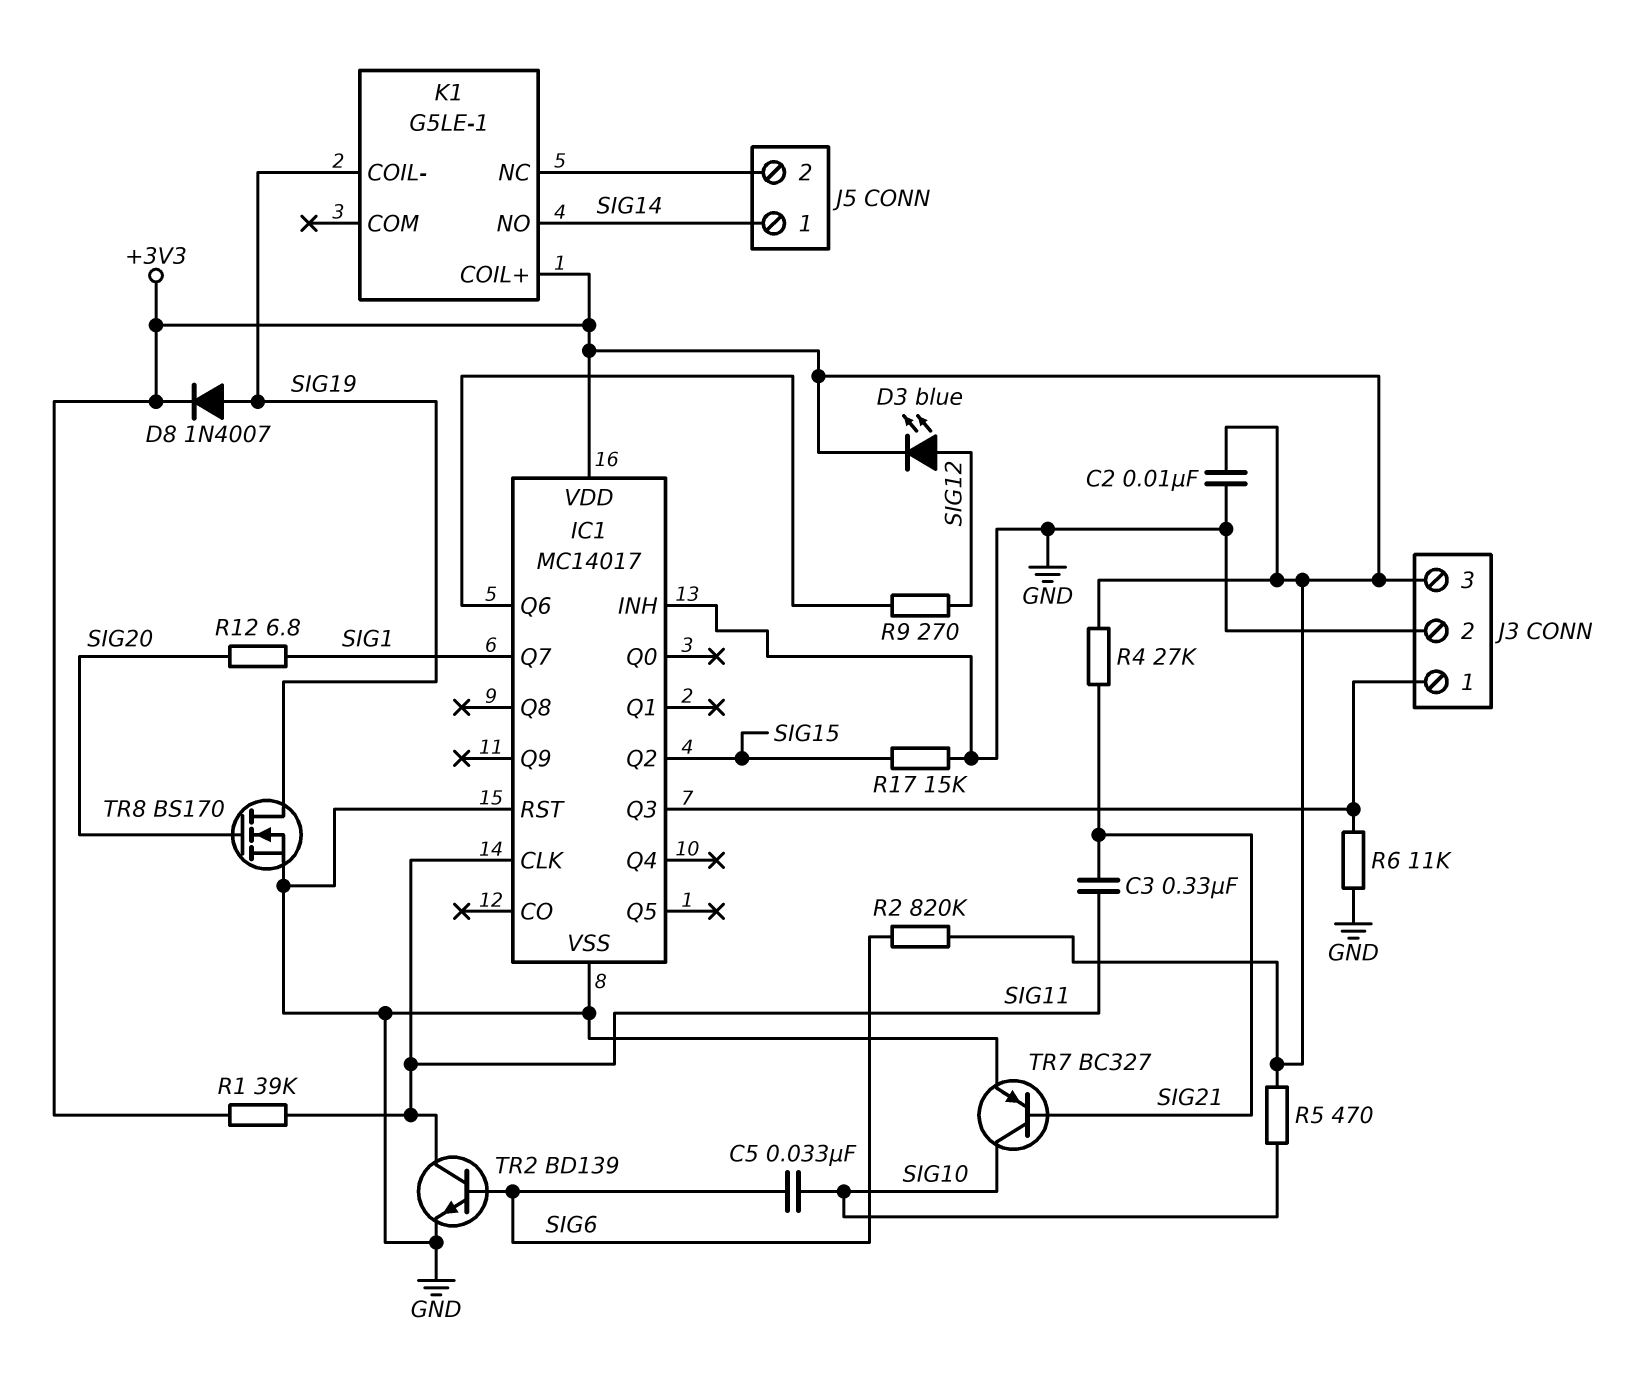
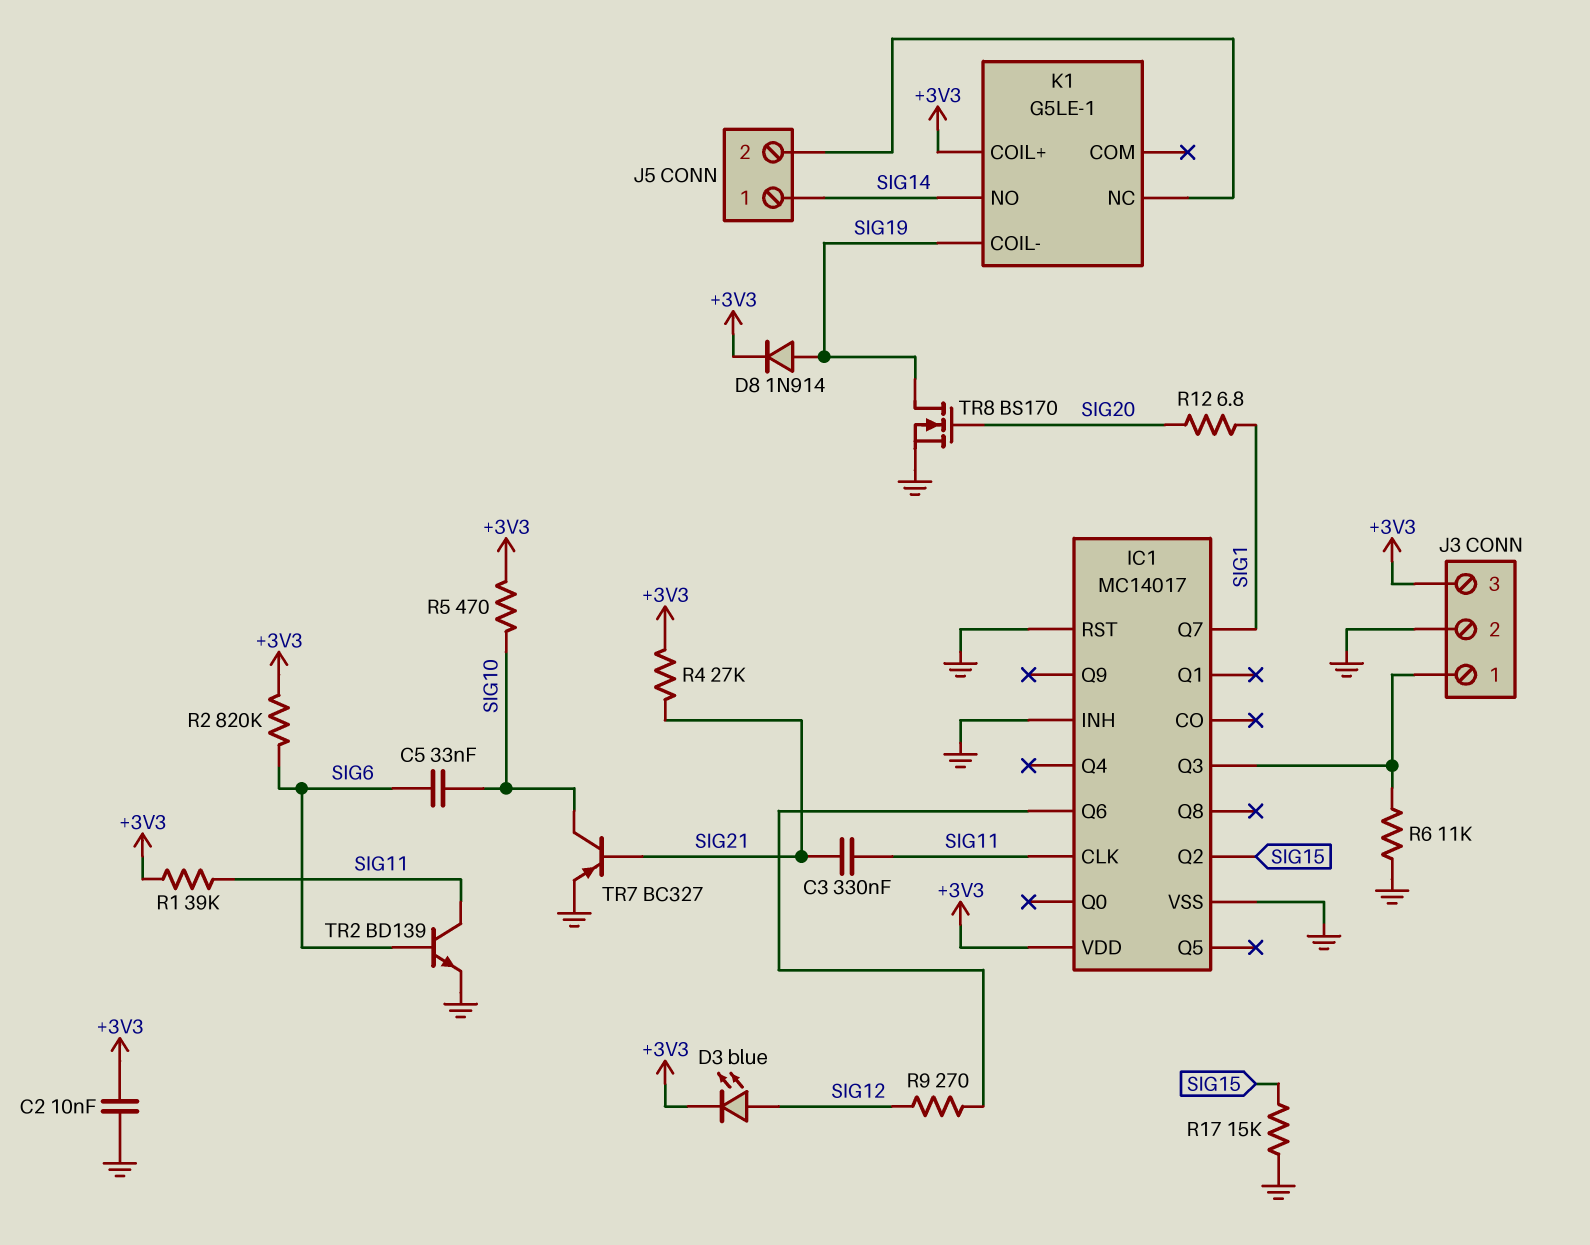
D8: diode 1N4007 (A SIG19, K +3V3) -> diode 1N914 (A SIG19, K +3V3)

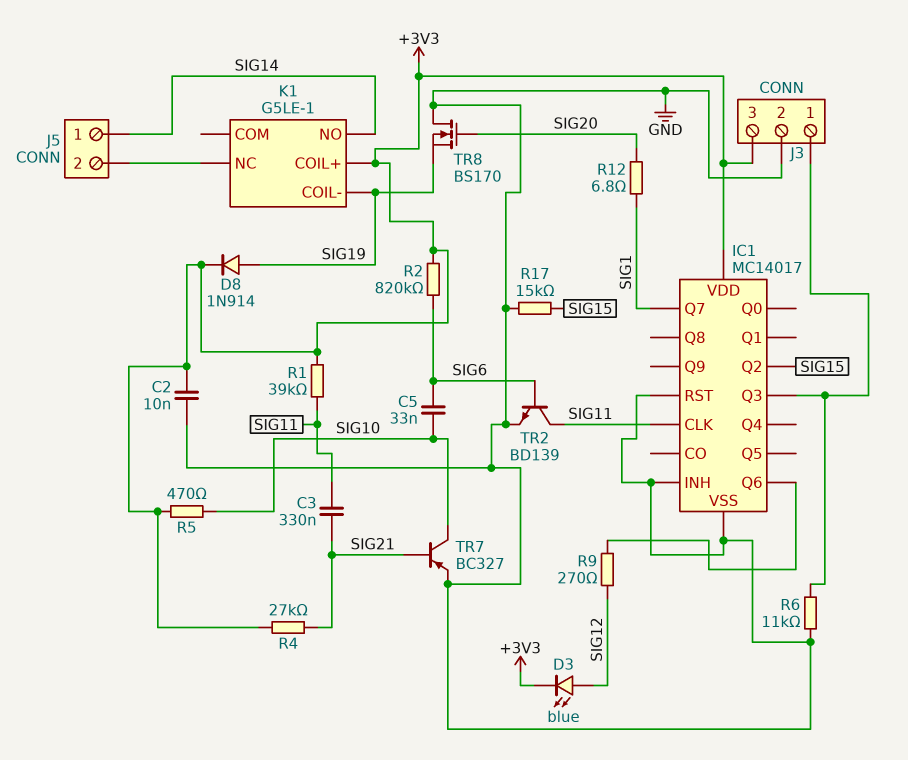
TR8: NMOS BS170 (G SIG20, D SIG19, S GND) -> NMOS BS170 (G SIG20, D GND, S SIG19)

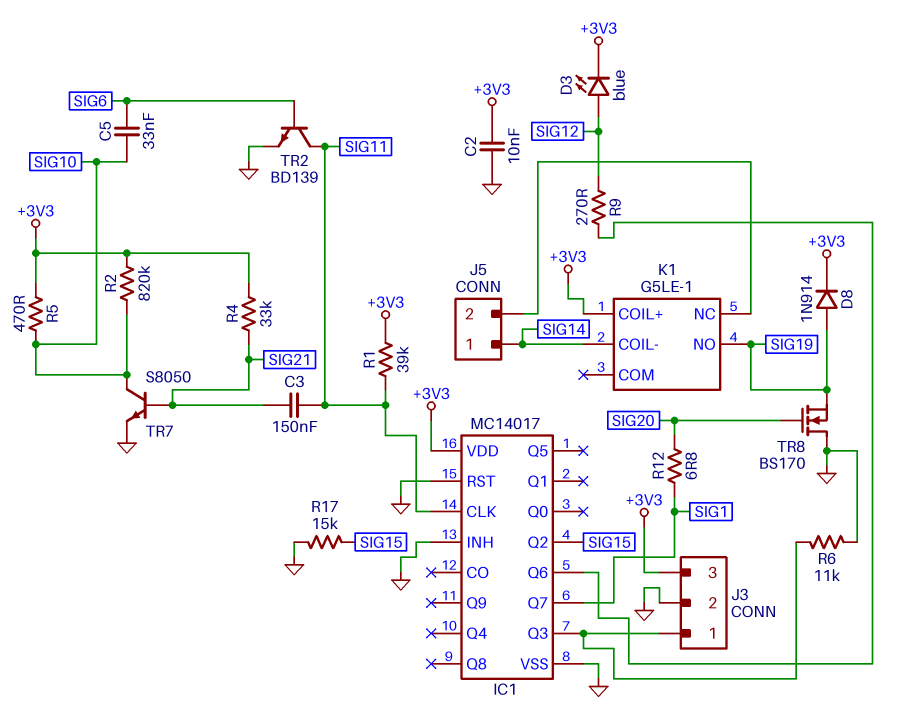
C3: 330nF (SIG11, SIG21) -> 150nF (SIG11, SIG21)
K1 pin COIL-: SIG19 -> SIG14
K1 pin NO: SIG14 -> SIG19
R2: 820k (+3V3, SIG6) -> 820k (+3V3, SIG10)
R4: 27k (+3V3, SIG21) -> 33k (+3V3, SIG21)
TR7: PNP BC327 (B SIG21, C SIG10, E GND) -> NPN S8050 (B SIG21, C SIG10, E GND)

